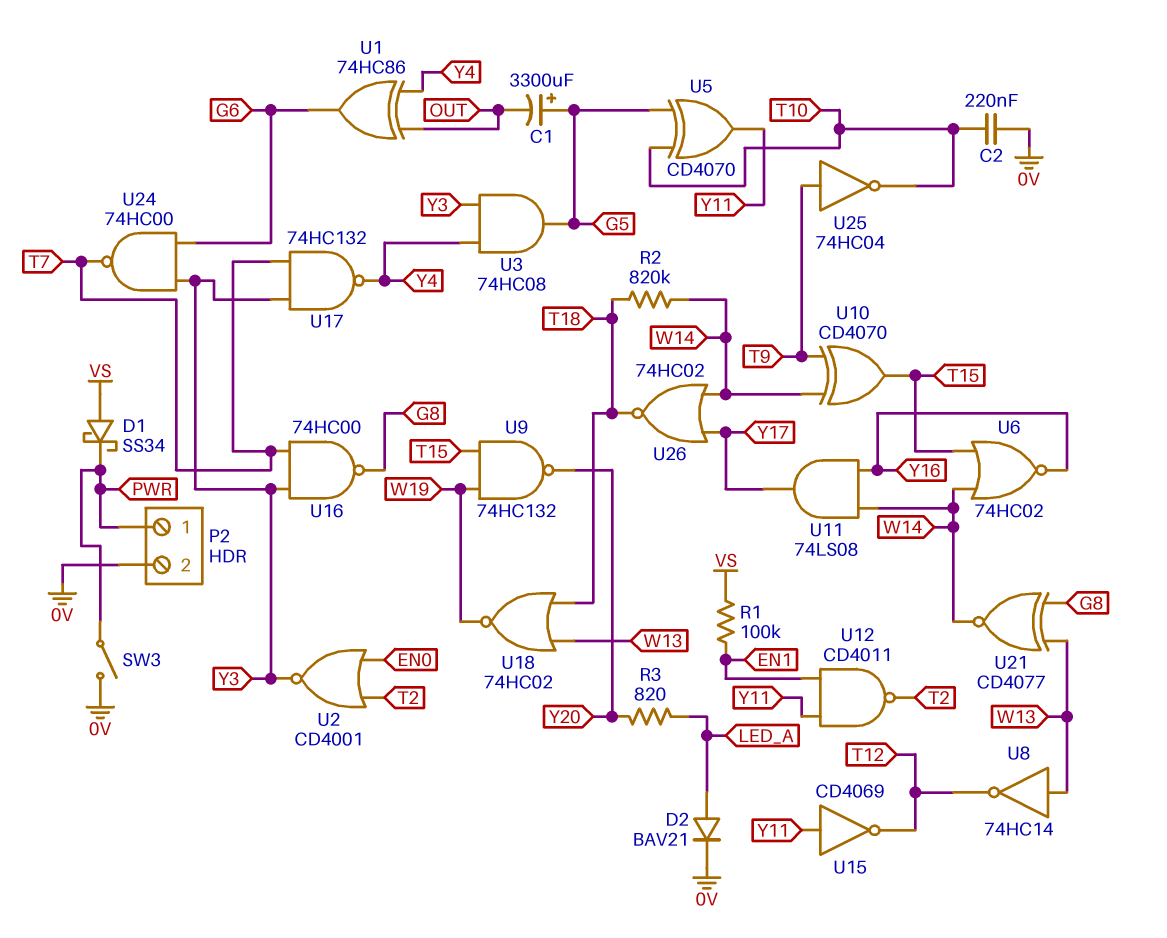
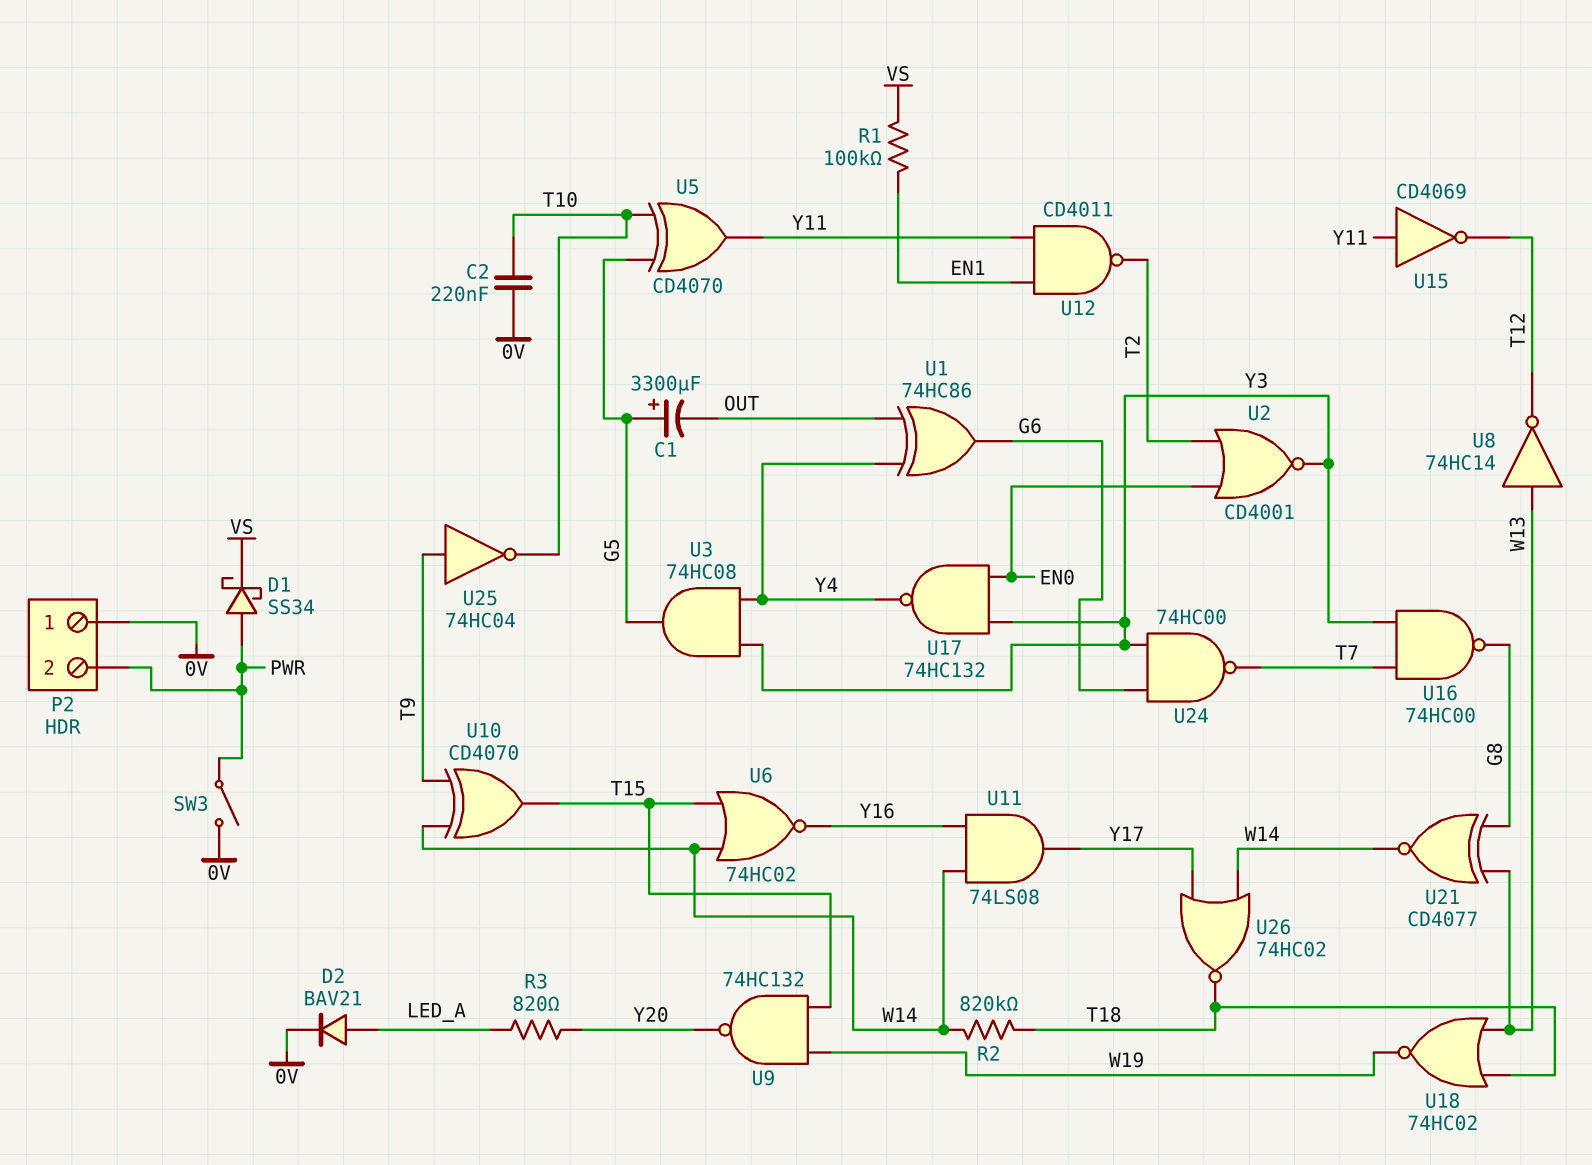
D1: schottky SS34 (A VS, K PWR) -> schottky SS34 (A PWR, K VS)
P2 pin 1: PWR -> 0V
P2 pin 2: 0V -> PWR
U17: NAND 74HC132 (in T7, in Y3, out Y4) -> NAND 74HC132 (in EN0, in Y3, out Y4)

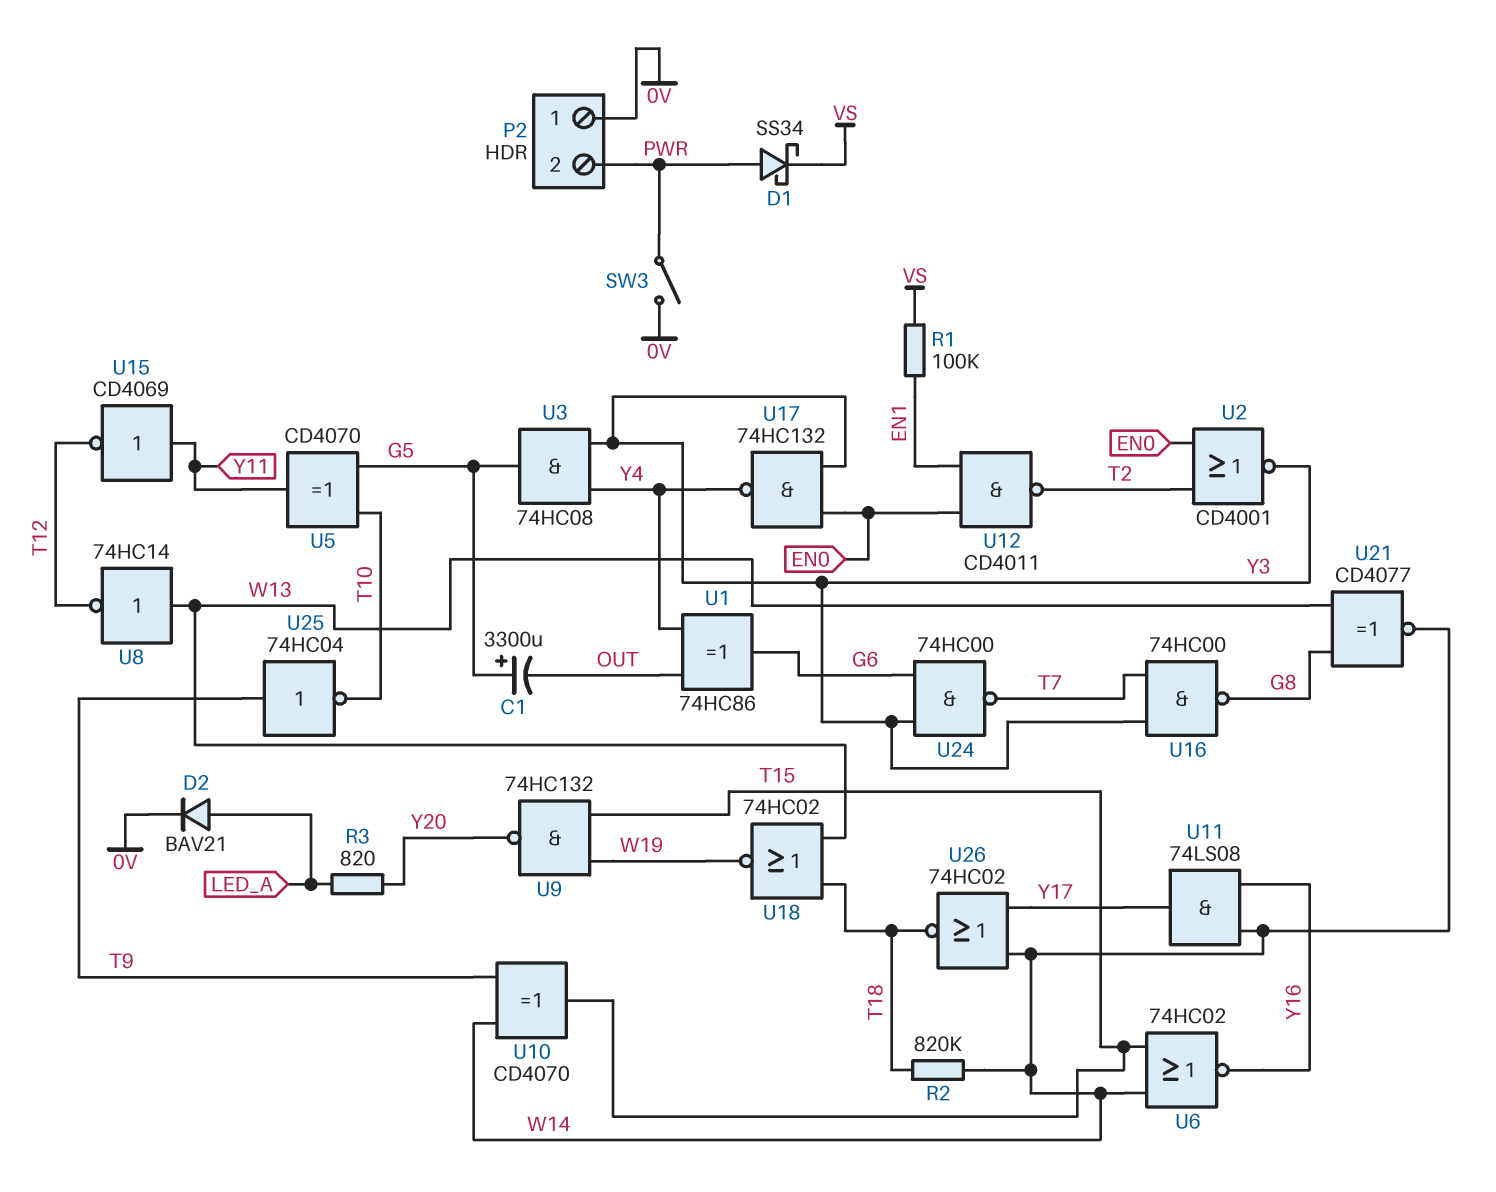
C2: 220nF (0V, T10) -> none
U12: NAND CD4011 (in EN1, in Y11, out T2) -> NAND CD4011 (in EN0, in EN1, out T2)

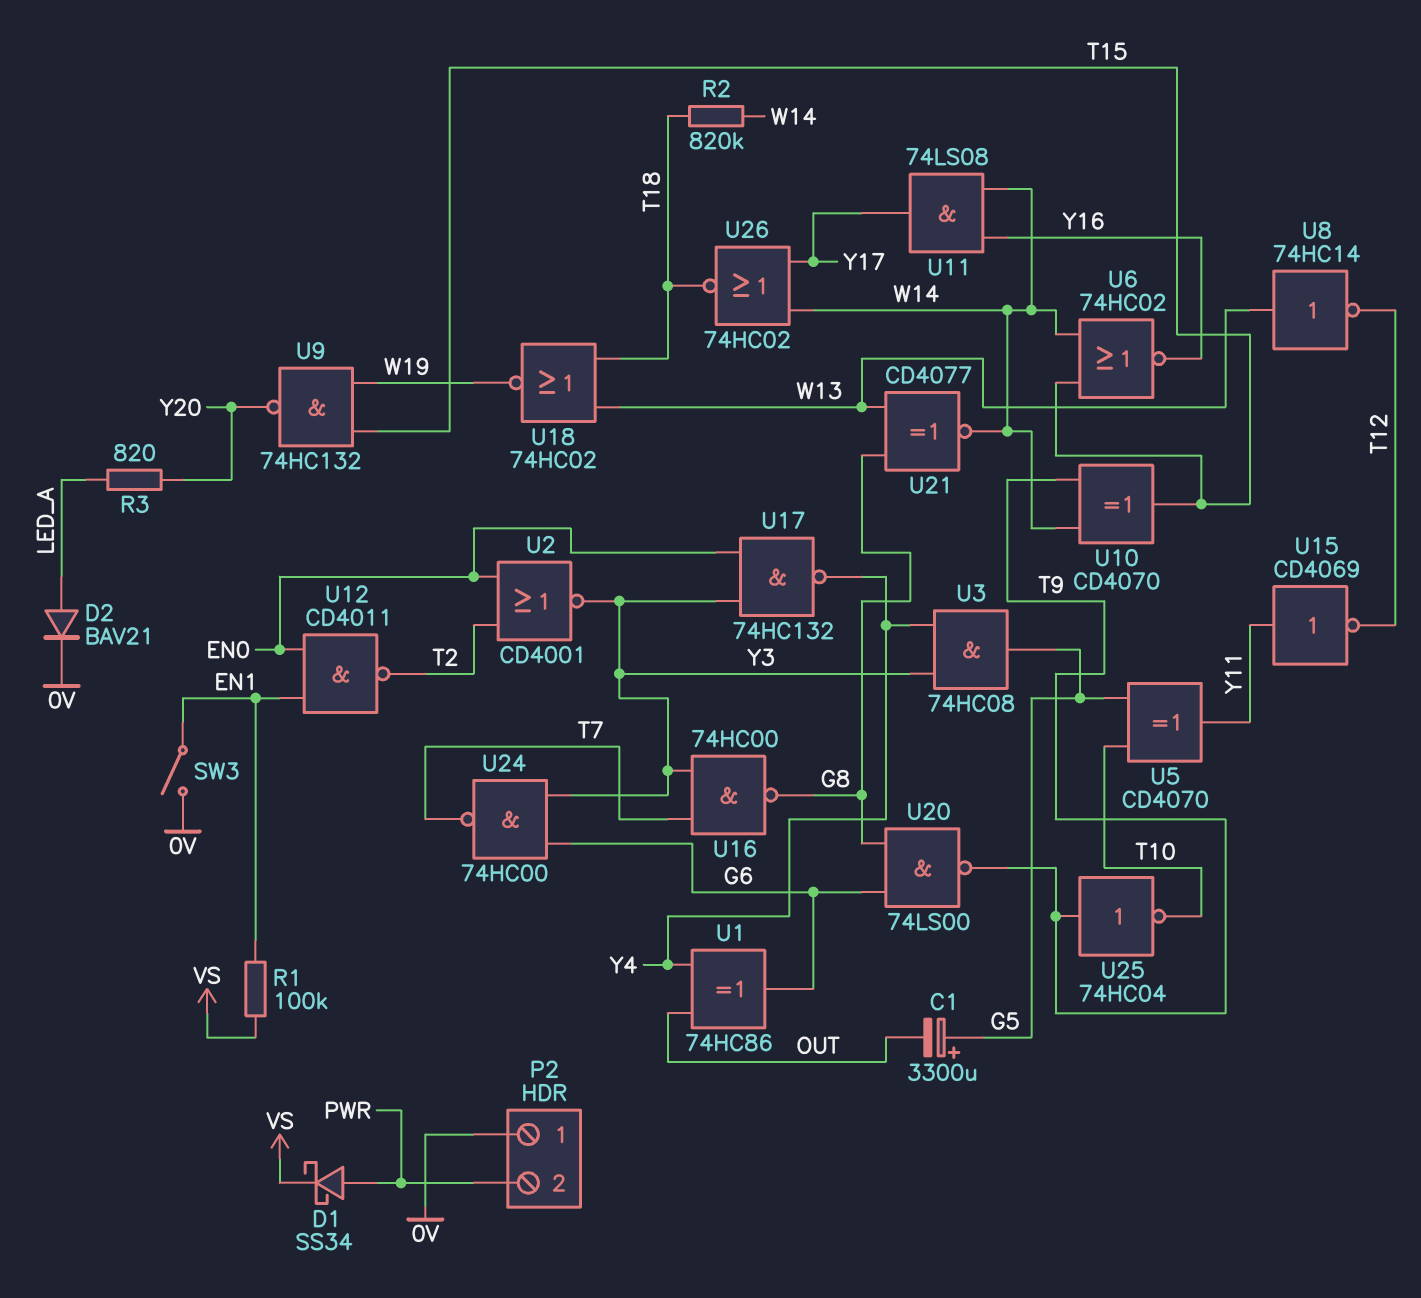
SW3: switch (0V, PWR) -> switch (0V, EN1)
U20: none -> NAND 74LS00 (in G6, in G8, out T9)

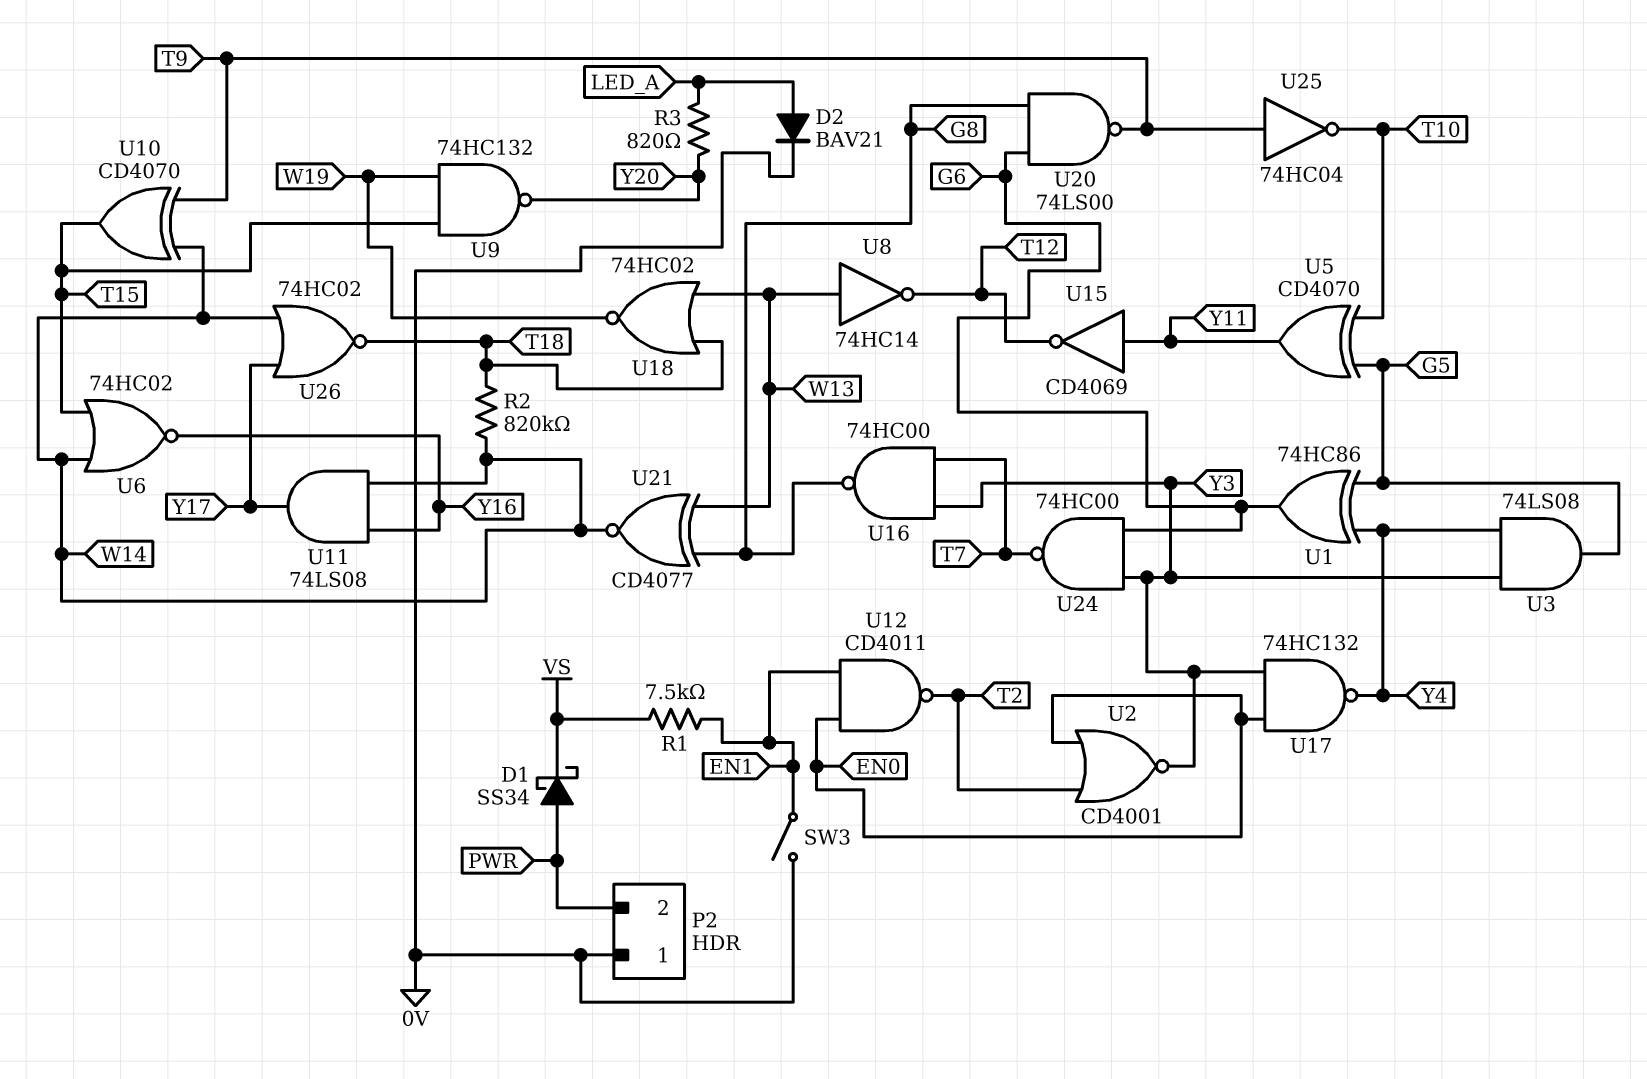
C1: 3300uF (plus G5, minus OUT) -> none
R1: 100k (EN1, VS) -> 7.5k (EN1, VS)
U1: XOR 74HC86 (in OUT, in Y4, out G6) -> XOR 74HC86 (in G5, in Y4, out G6)
U3: AND 74HC08 (in Y3, in Y4, out G5) -> AND 74LS08 (in Y3, in Y4, out G5)

